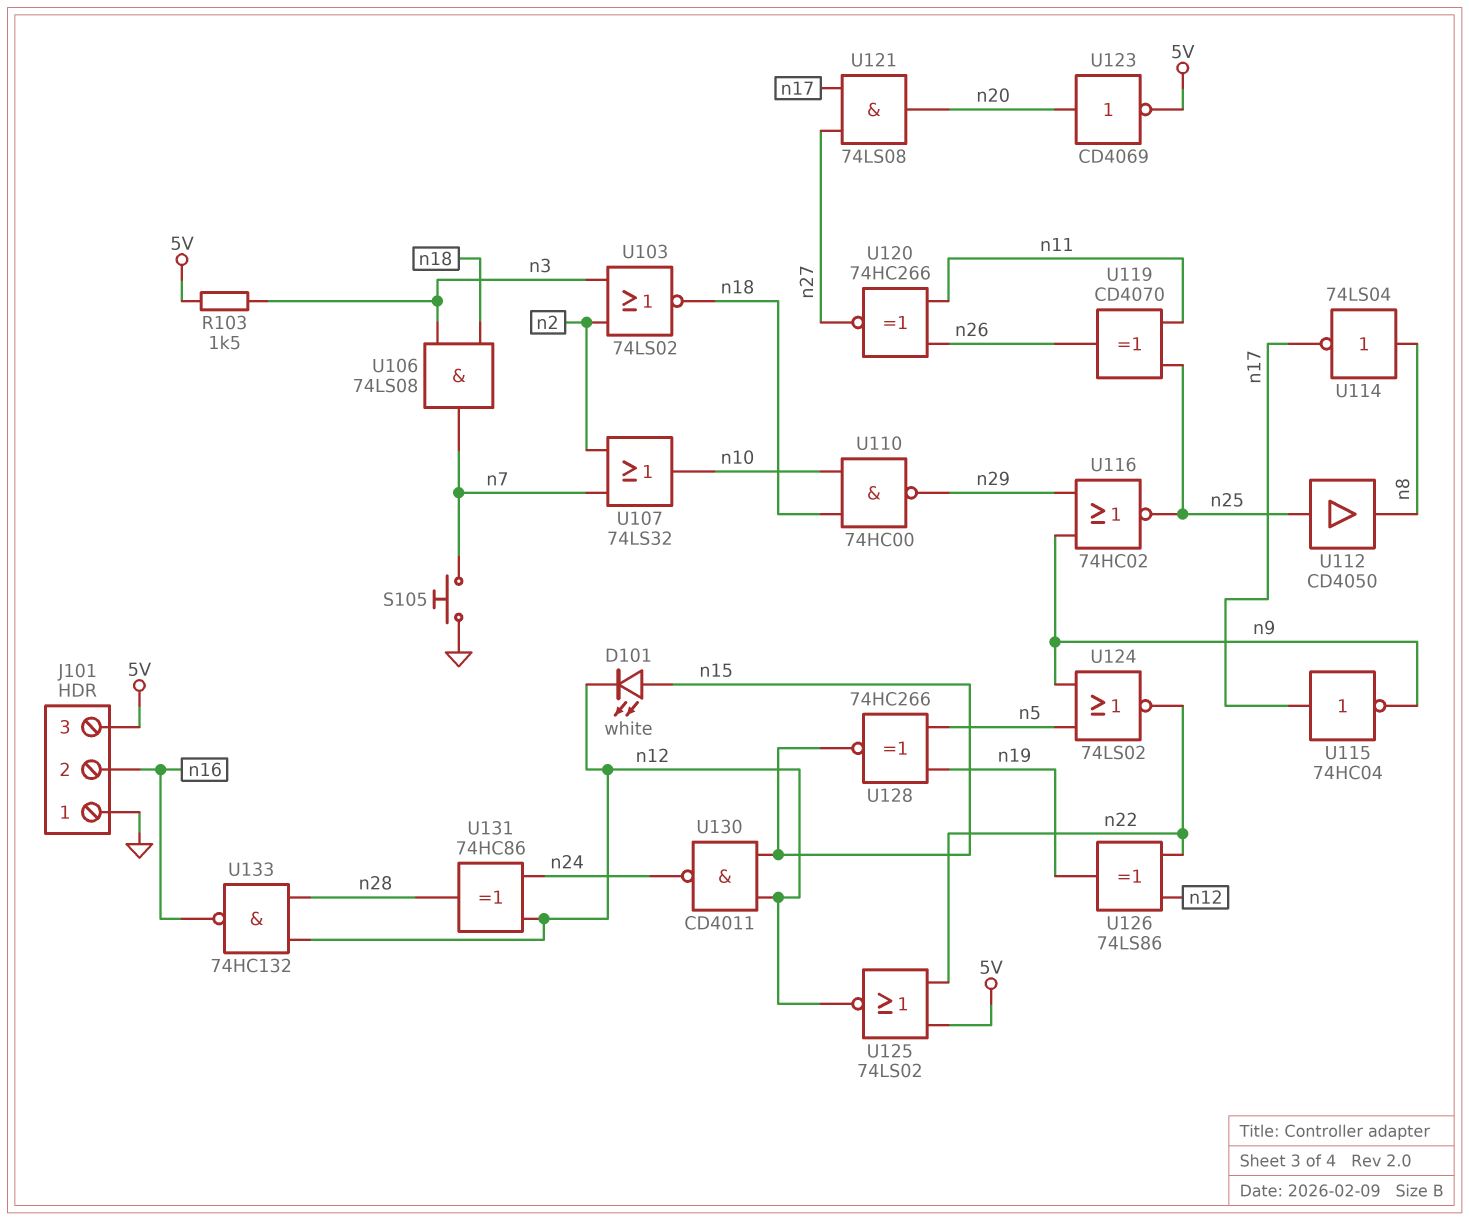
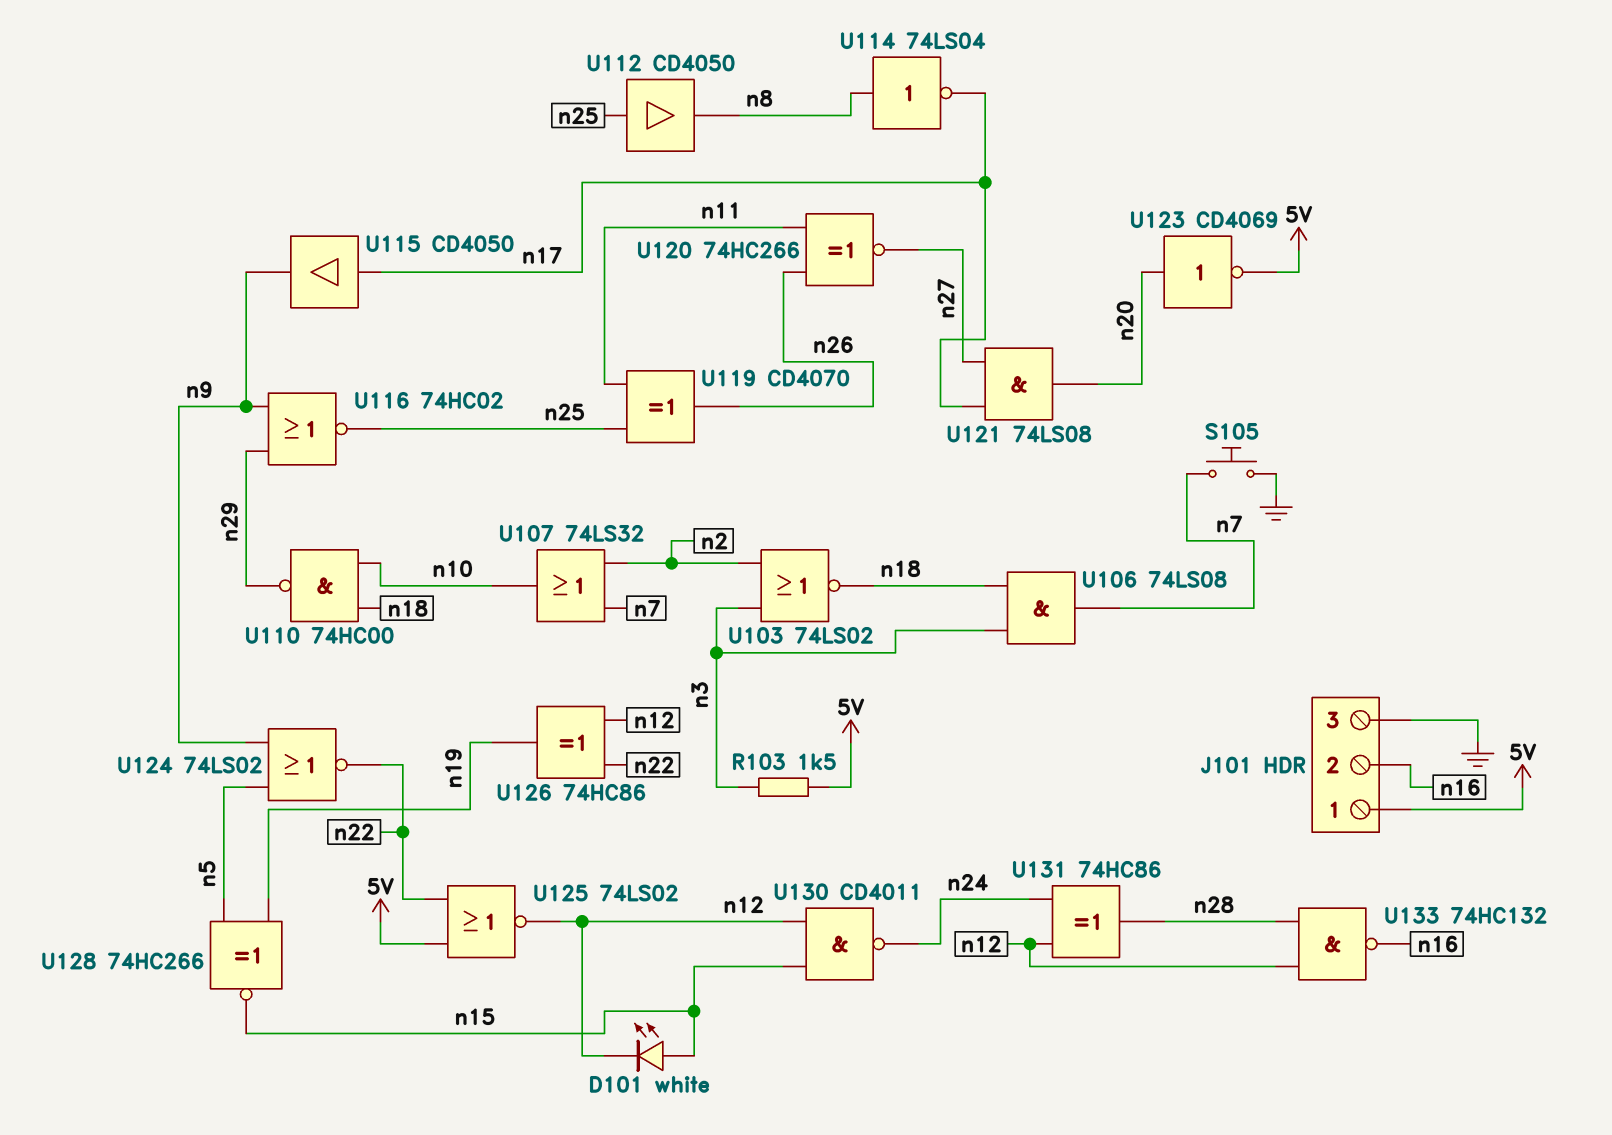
J101 pin 1: GND -> 5V
J101 pin 3: 5V -> GND
U115: NOT 74HC04 (in n17, out n9) -> buffer CD4050 (in n17, out n9)
U126: XOR 74LS86 (in n12, in n22, out n19) -> XOR 74HC86 (in n12, in n22, out n19)

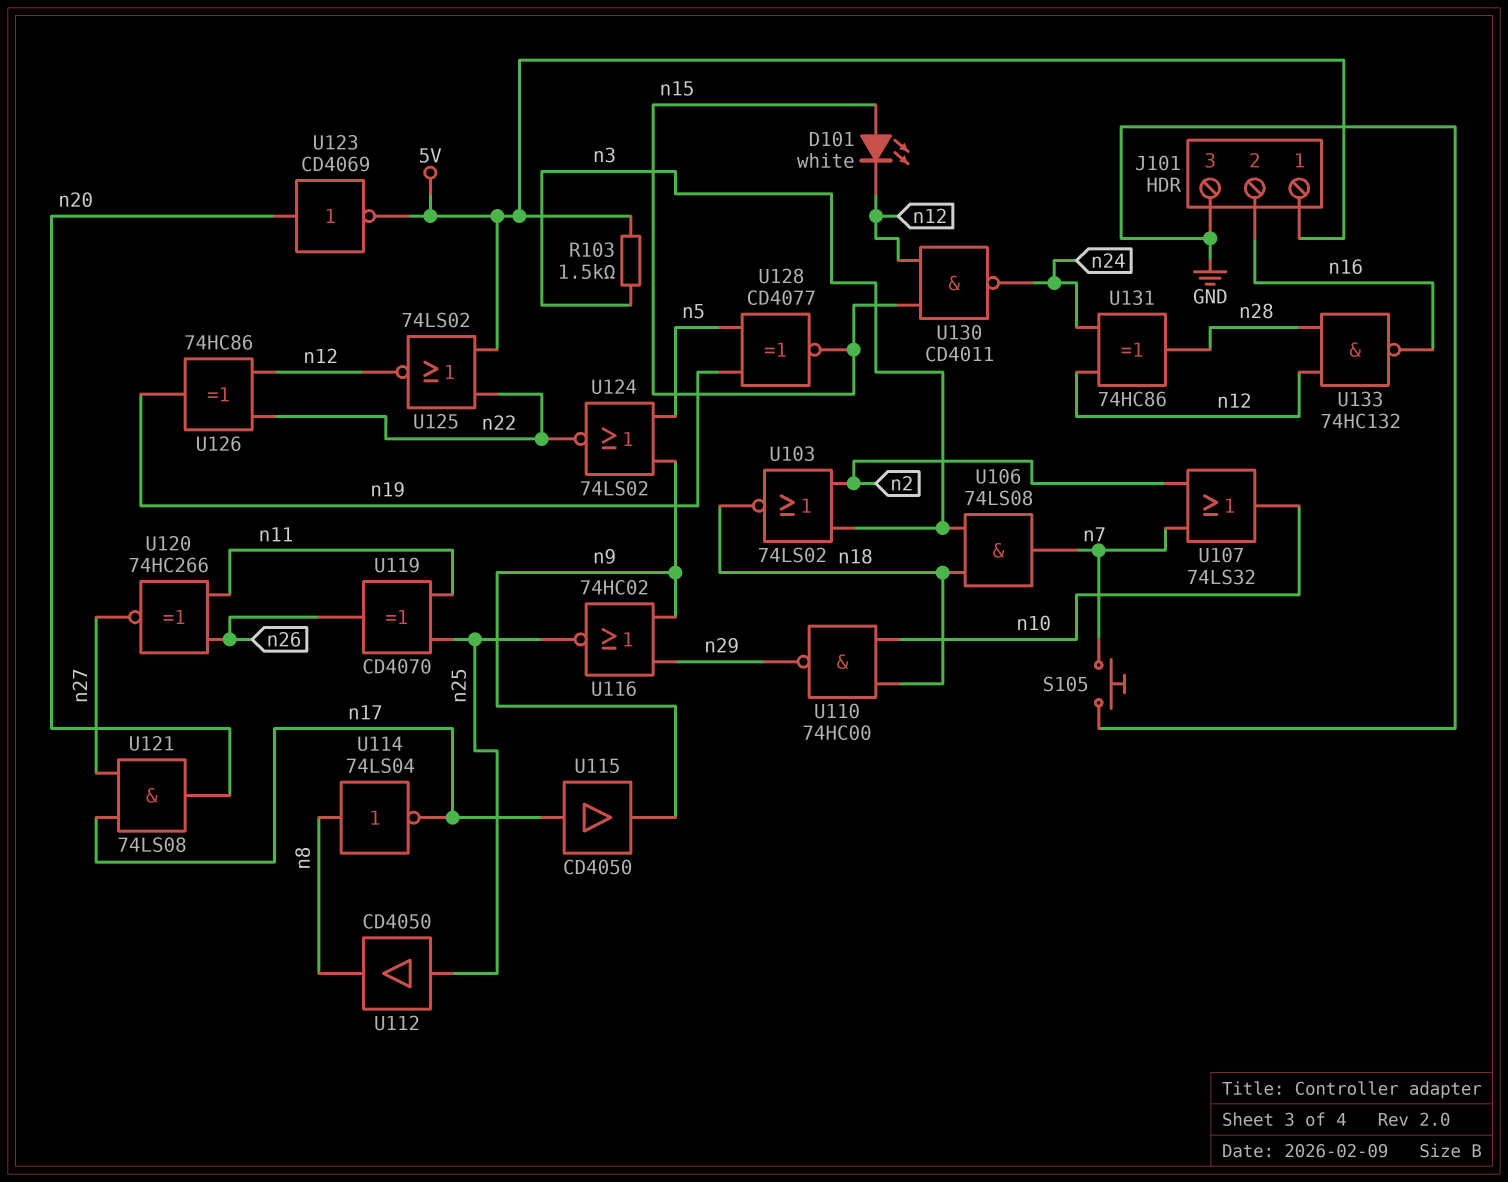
U128: XNOR 74HC266 (in n5, in n19, out n15) -> XNOR CD4077 (in n5, in n19, out n15)

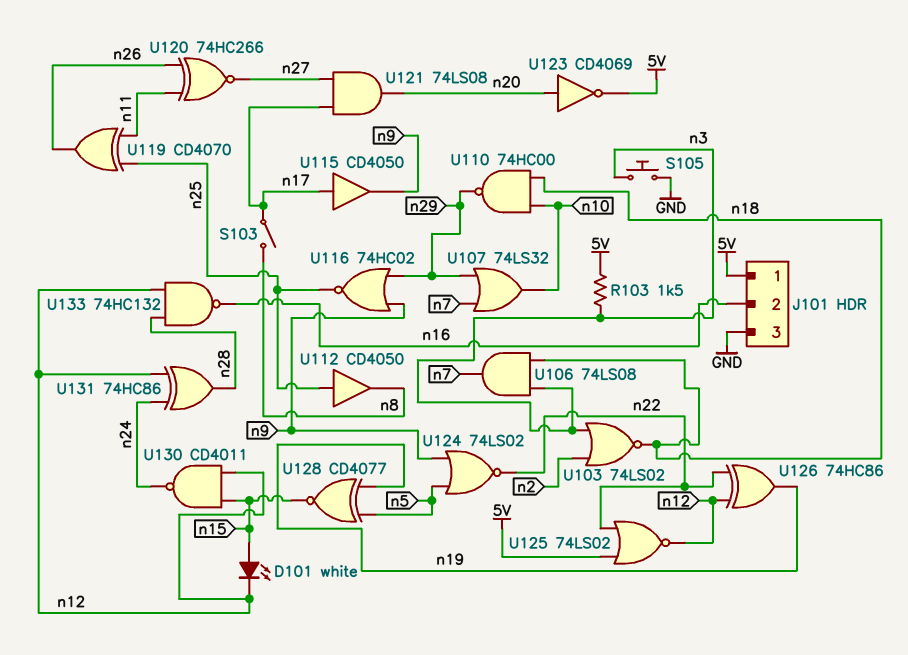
S103: none -> switch (n8, n17)
S105: button (GND, n7) -> button (GND, n3)
U107: OR 74LS32 (in n2, in n7, out n10) -> OR 74LS32 (in n7, in n29, out n10)
U114: NOT 74LS04 (in n8, out n17) -> none

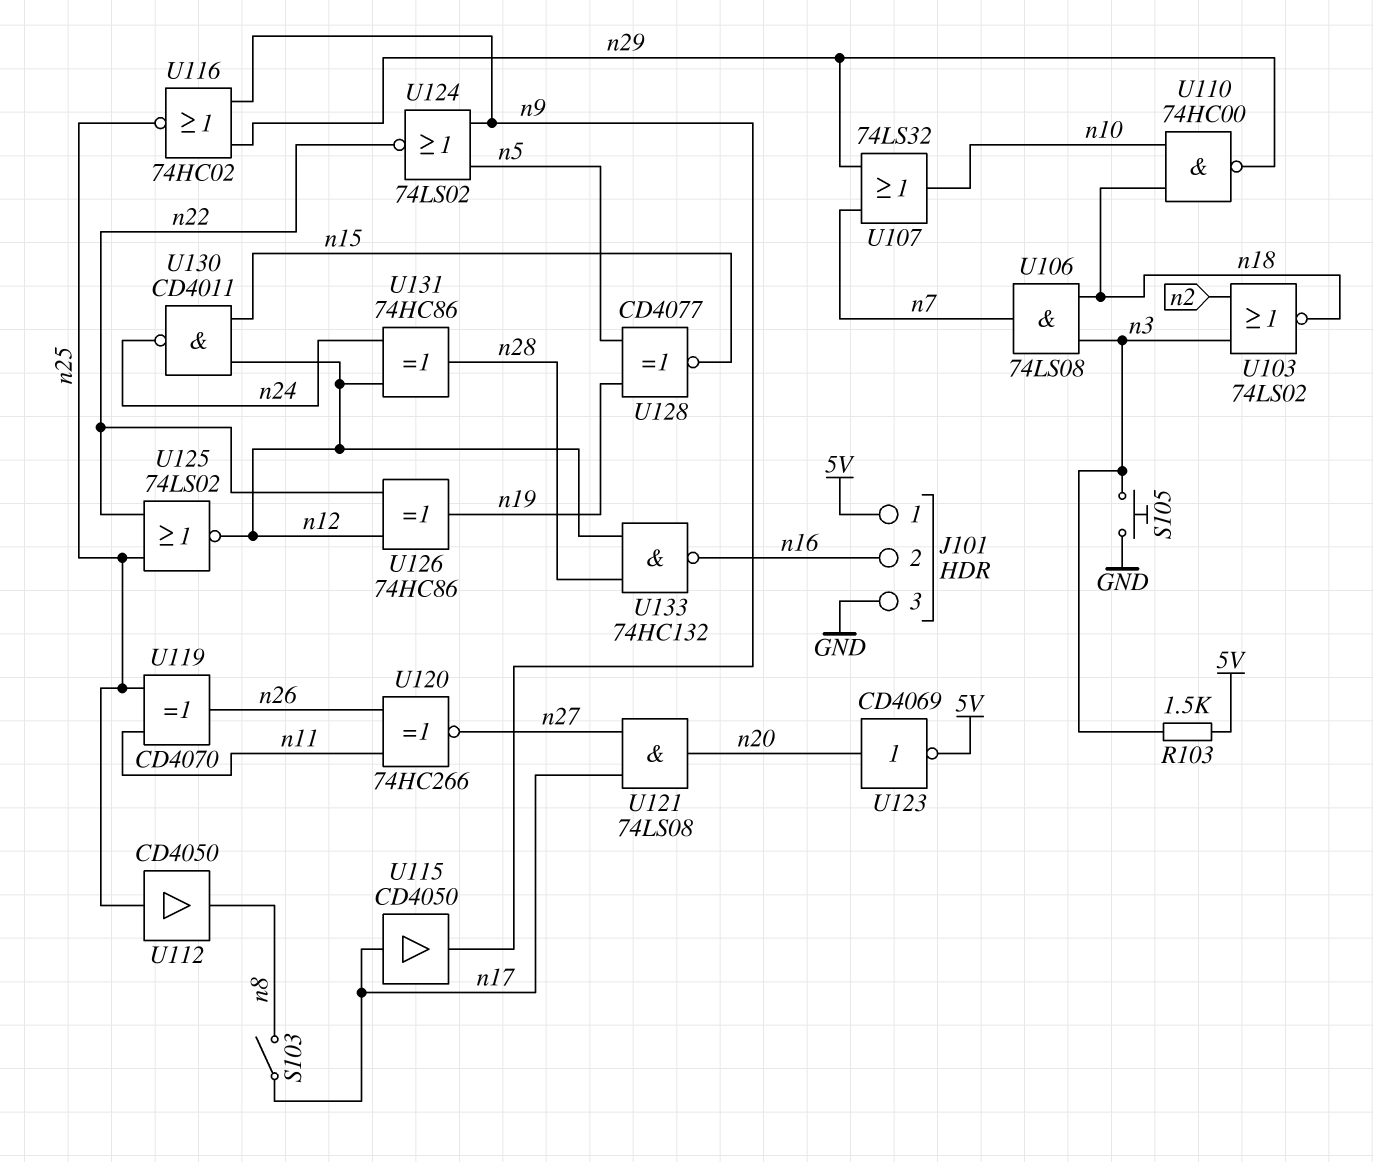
D101: LED white (A n15, K n12) -> none
U125: NOR 74LS02 (in 5V, in n22, out n12) -> NOR 74LS02 (in n22, in n25, out n12)

